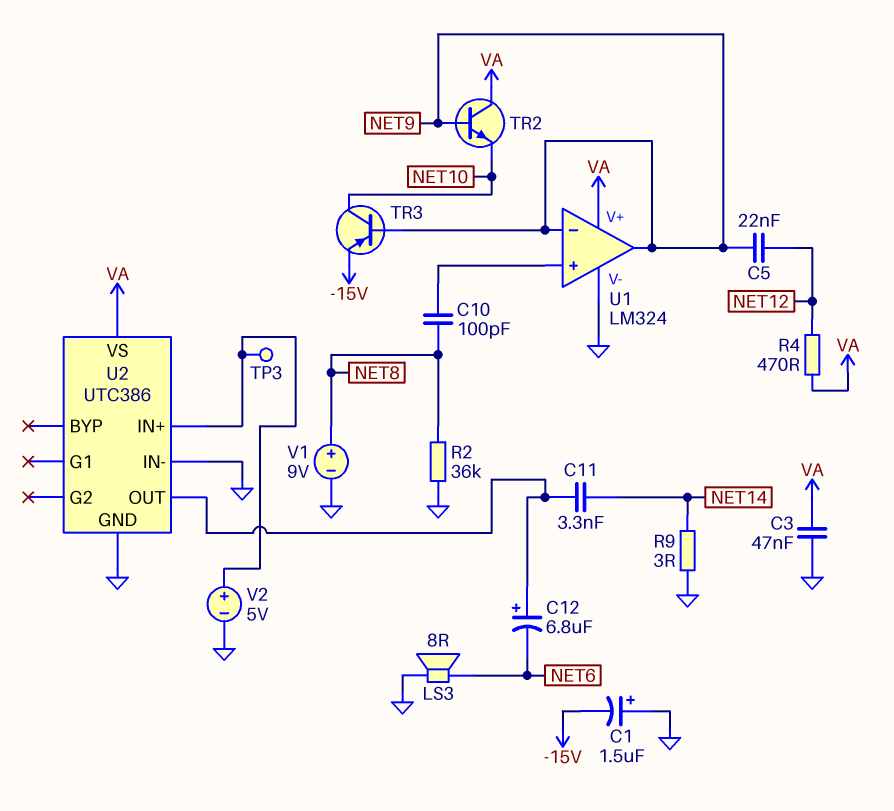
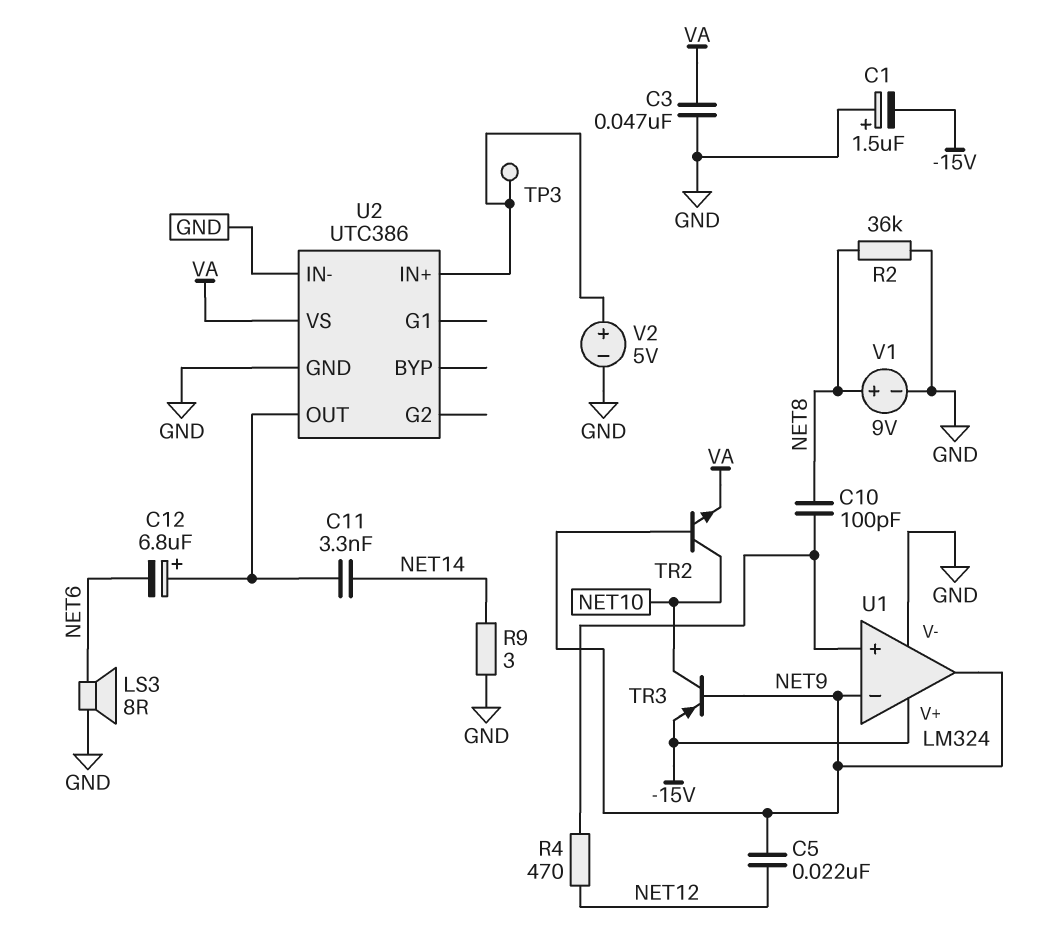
R4: 470 (NET12, VA) -> 470 (NET12, U1/in+)
TR2: NPN (B NET9, C VA, E NET10) -> NPN (B NET9, C NET10, E VA)
U1 pin V+: VA -> -15V

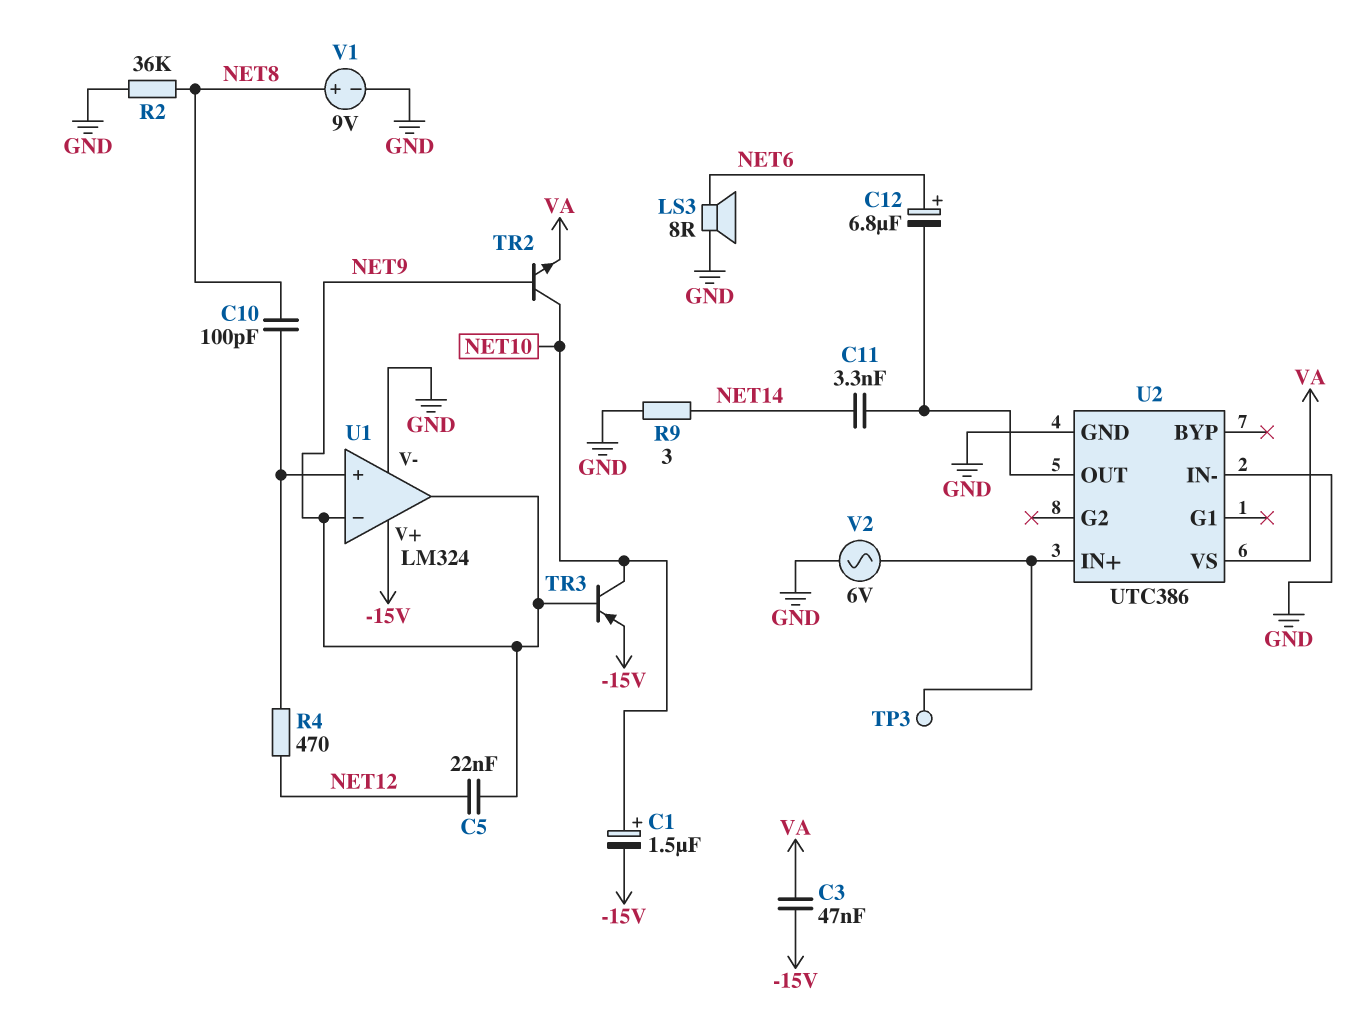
C1: 1.5uF (plus GND, minus -15V) -> 1.5uF (plus NET10, minus -15V)
C3: 47nF (GND, VA) -> 47nF (-15V, VA)
C12: 6.8uF (plus U2/OUT, minus NET6) -> 6.8uF (plus NET6, minus U2/OUT)
V2: 5V (plus U2/IN+, minus GND) -> AC 6V (GND, U2/IN+)

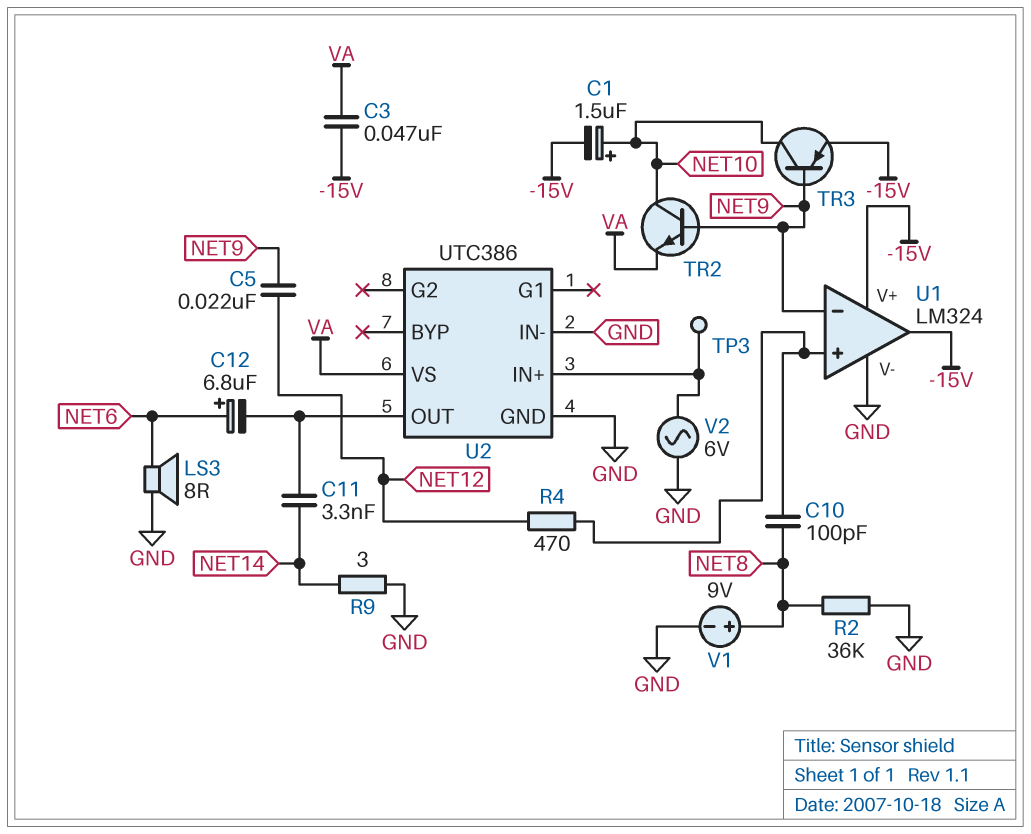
U1 pin out: NET9 -> -15V

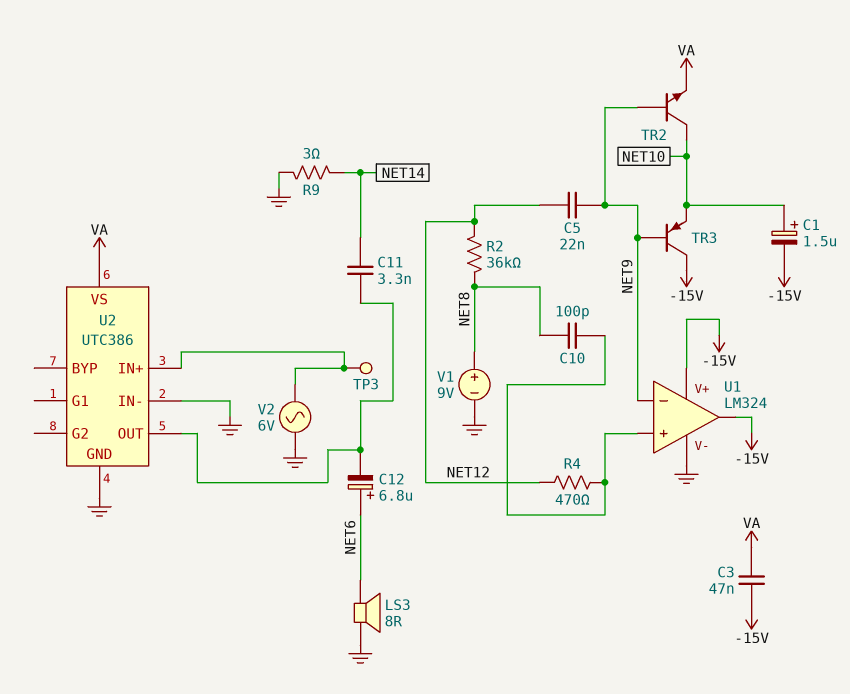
R2: 36k (GND, NET8) -> 36k (NET8, NET12)
TR3: PNP (B NET9, C NET10, E -15V) -> PNP (B NET9, C -15V, E NET10)

